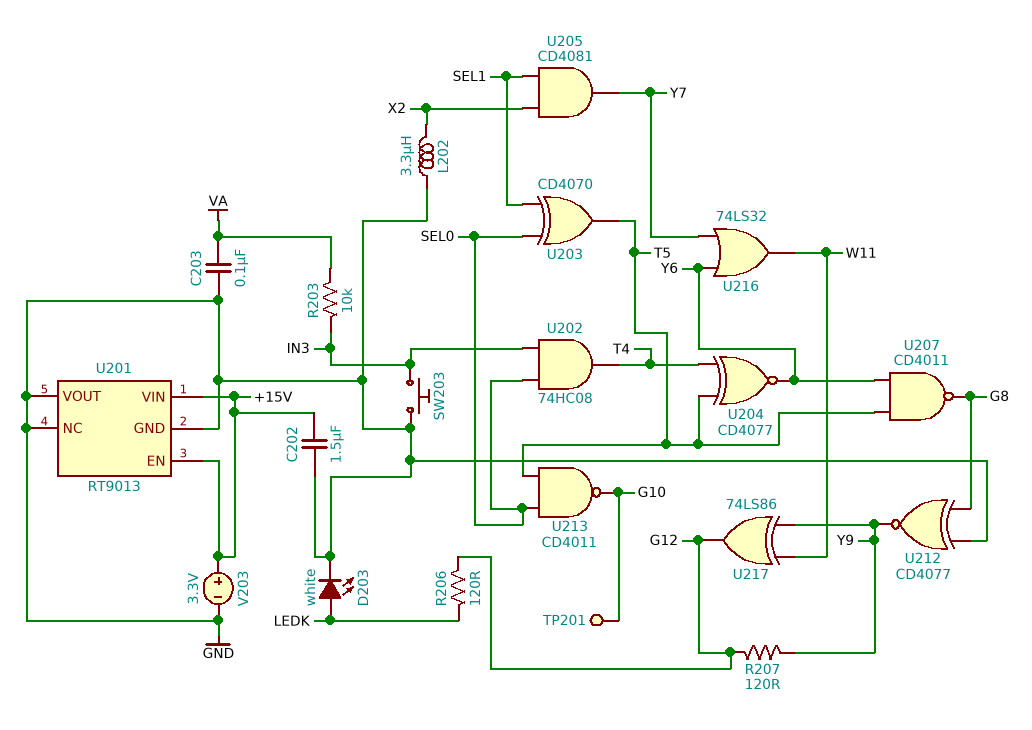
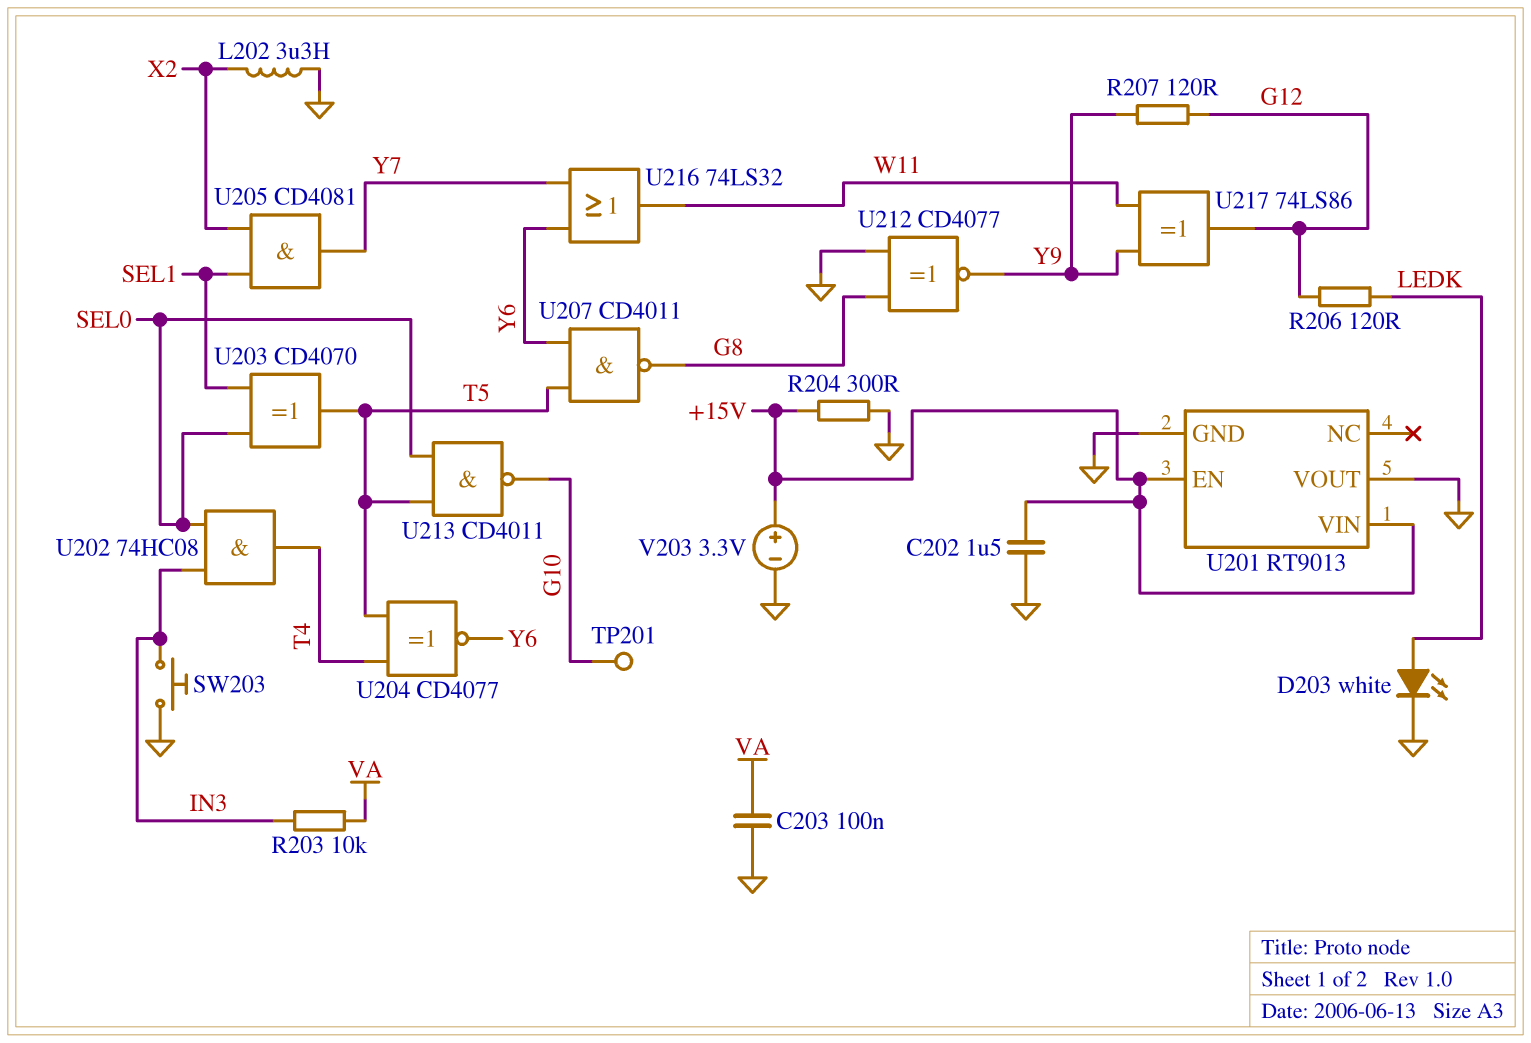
R204: none -> 300 (+15V, GND)
U201 pin NC: GND -> none

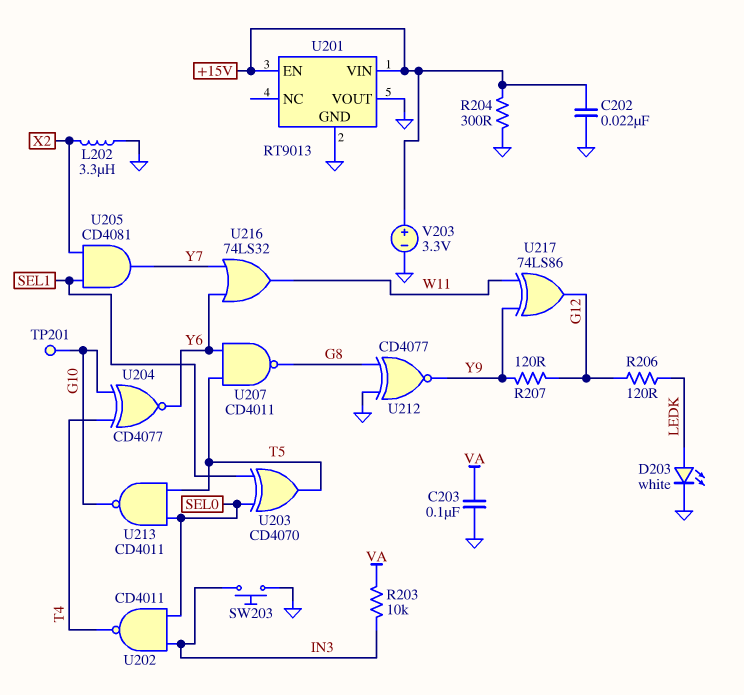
C202: 1.5uF (+15V, GND) -> 22nF (+15V, GND)
U202: AND 74HC08 (in IN3, in SEL0, out T4) -> NAND CD4011 (in IN3, in SEL0, out T4)
U204: XNOR CD4077 (in T4, in T5, out Y6) -> XNOR CD4077 (in G10, in T4, out Y6)

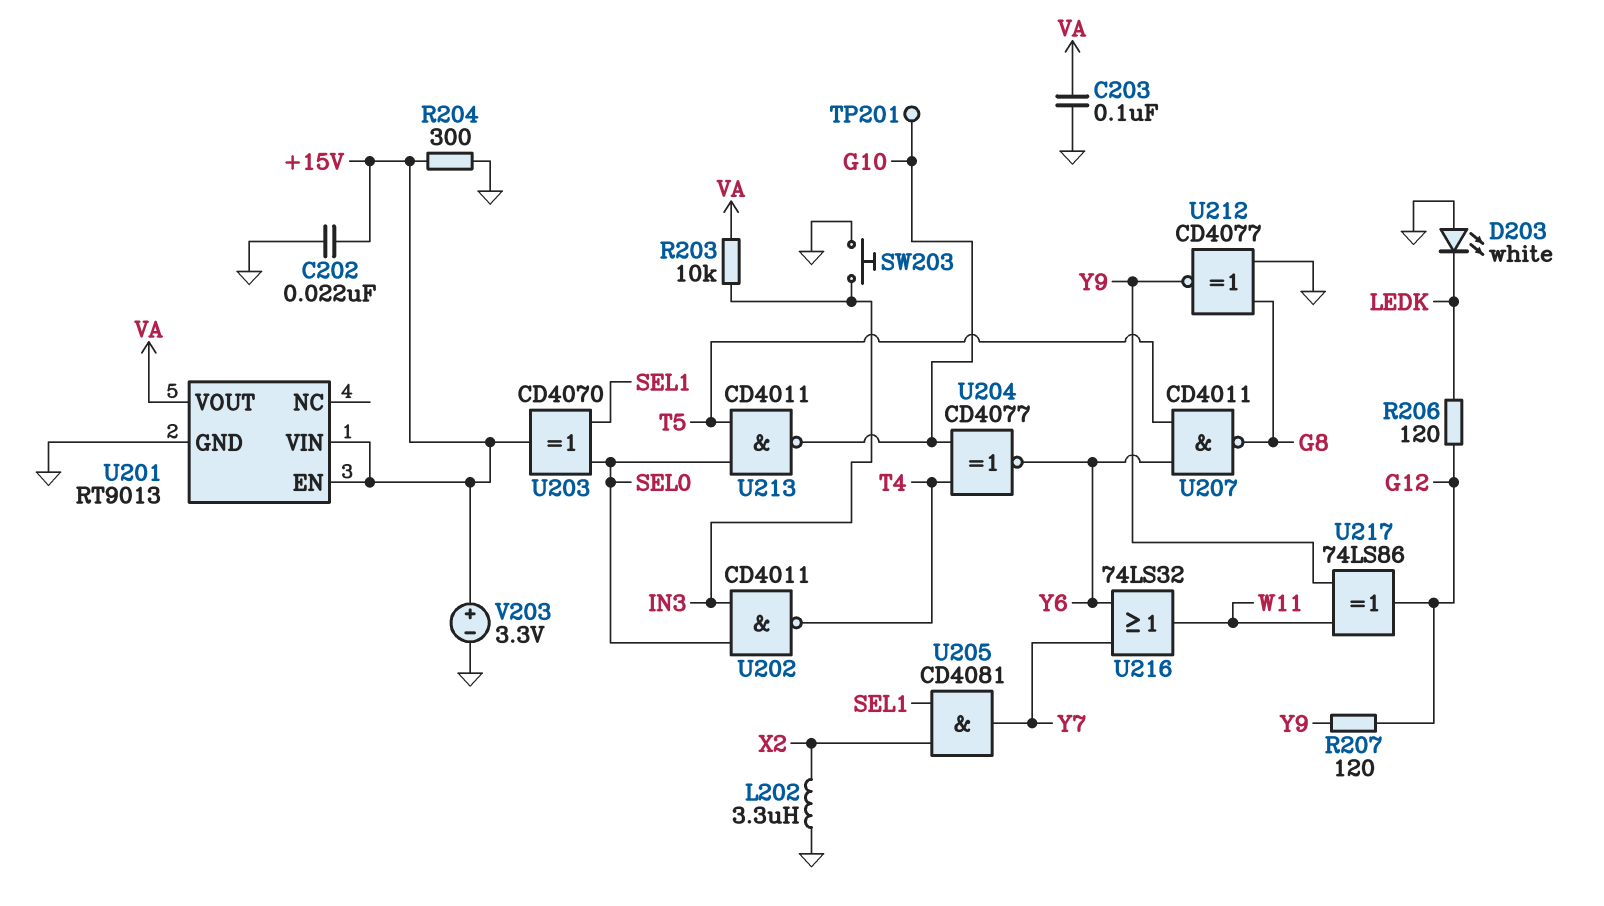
D203: LED white (A LEDK, K GND) -> LED white (A GND, K LEDK)
U201 pin VOUT: GND -> VA
U203: XOR CD4070 (in SEL0, in SEL1, out T5) -> XOR CD4070 (in SEL0, in SEL1, out +15V)

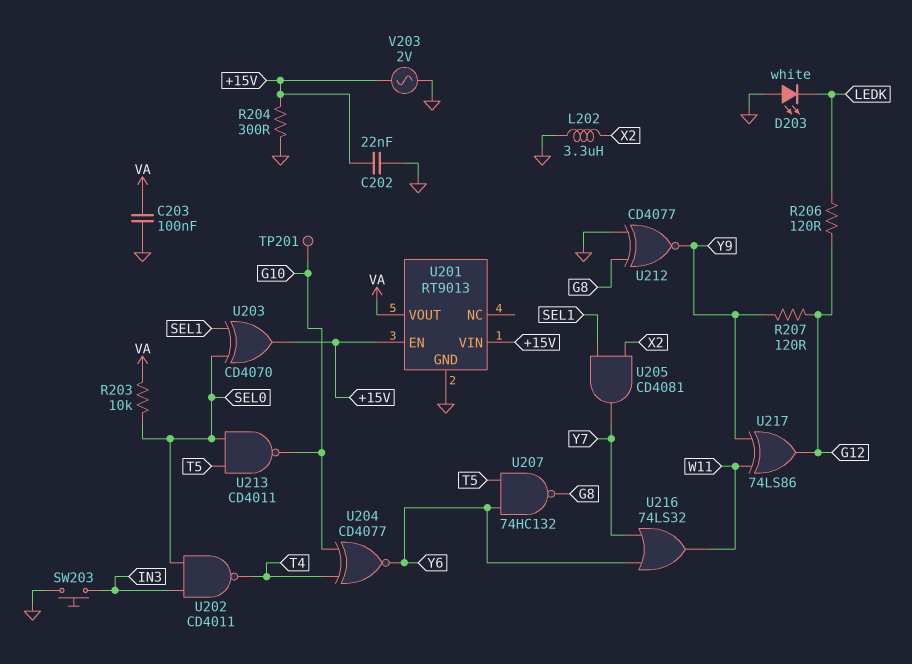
R203: 10k (IN3, VA) -> 10k (SEL0, VA)
U207: NAND CD4011 (in T5, in Y6, out G8) -> NAND 74HC132 (in T5, in Y6, out G8)
V203: 3.3V (plus +15V, minus GND) -> AC 2V (+15V, GND)

